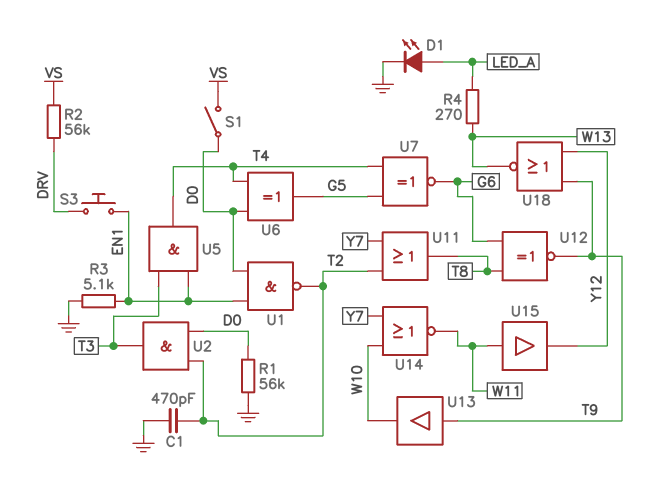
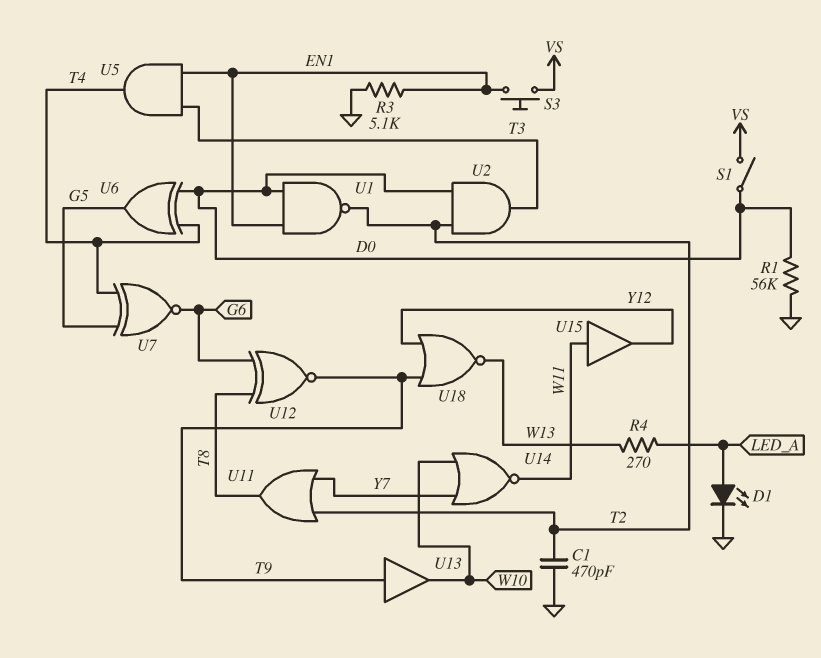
R2: 56k (DRV, VS) -> none
S3: button (DRV, EN1) -> button (EN1, VS)

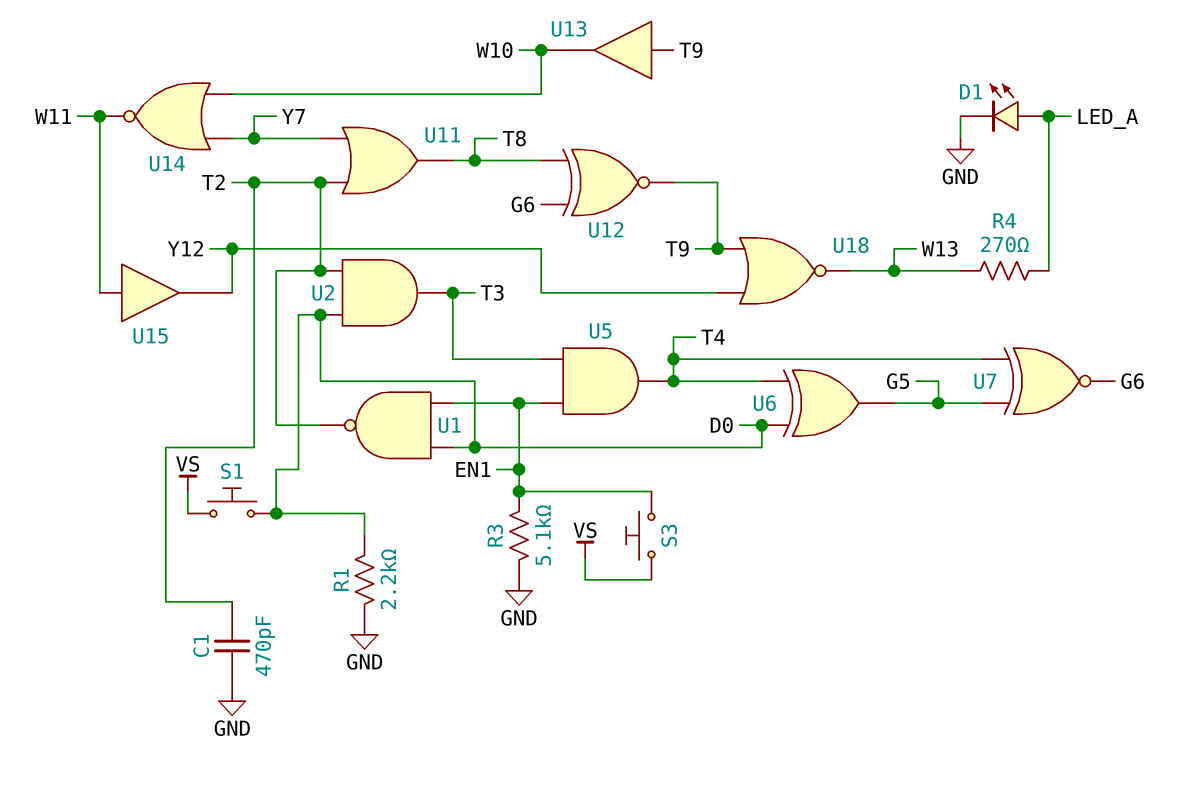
R1: 56k (D0, GND) -> 2.2k (D0, GND)
S1: switch (D0, VS) -> button (D0, VS)

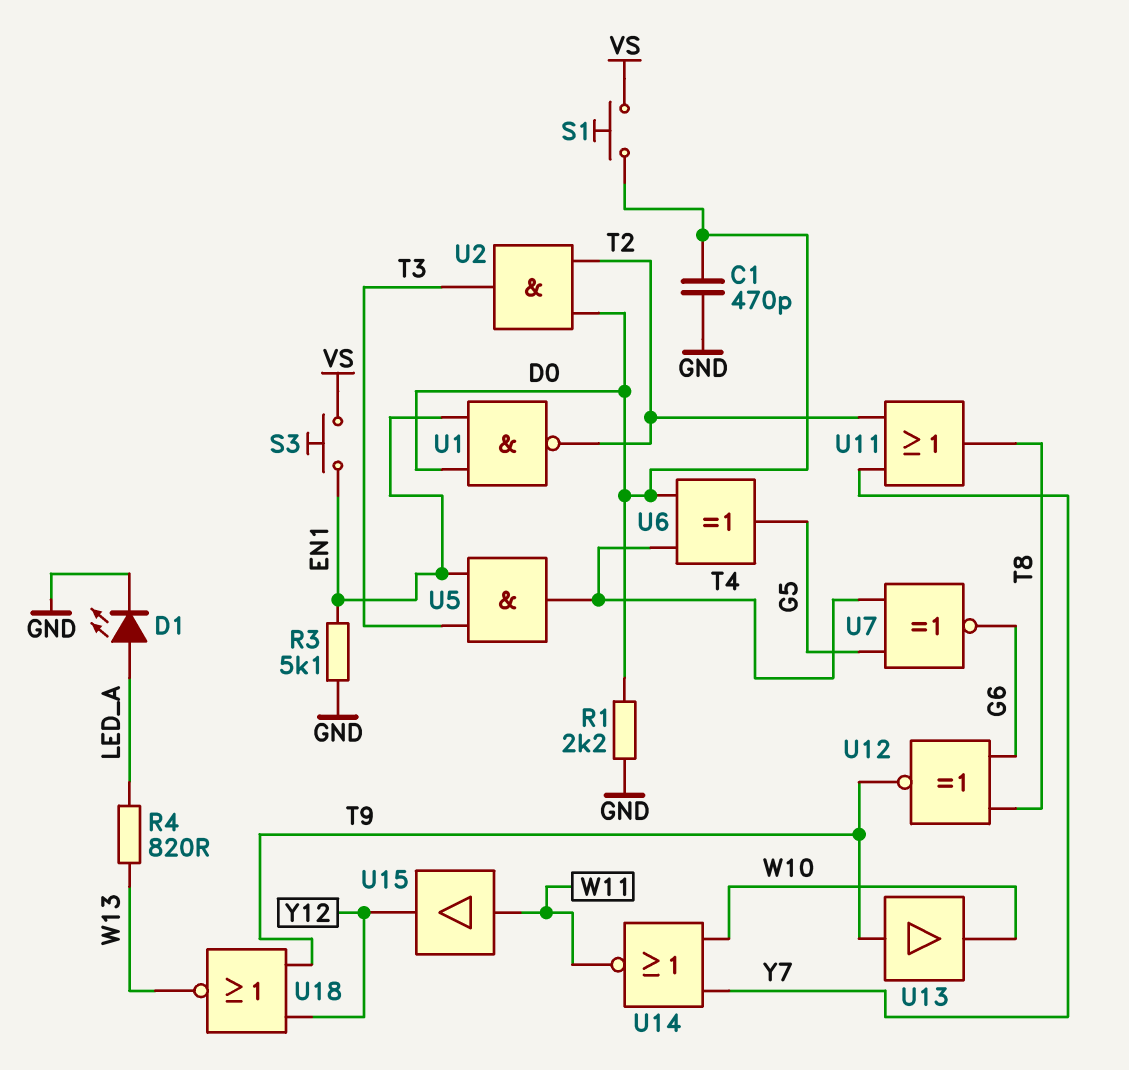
C1: 470pF (GND, T2) -> 470pF (D0, GND)
R4: 270 (LED_A, W13) -> 820 (LED_A, W13)

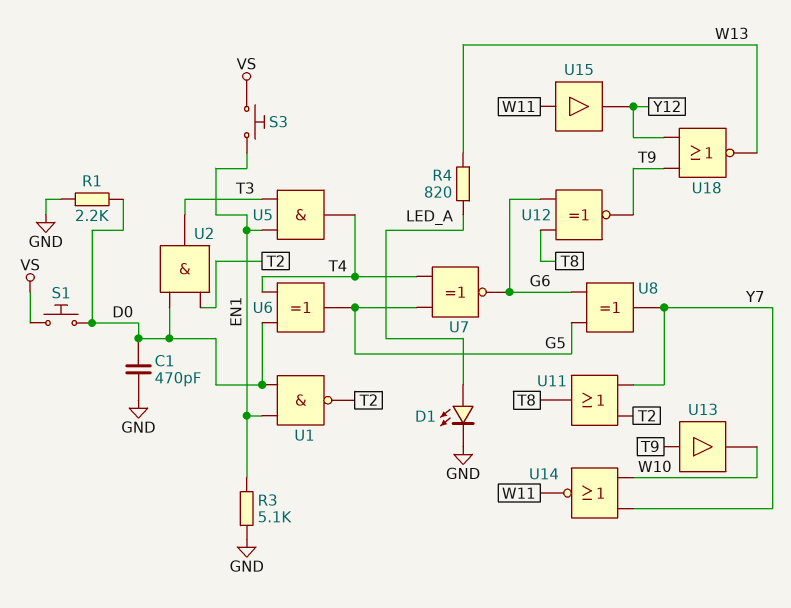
U8: none -> XOR (in G5, in G6, out Y7)

